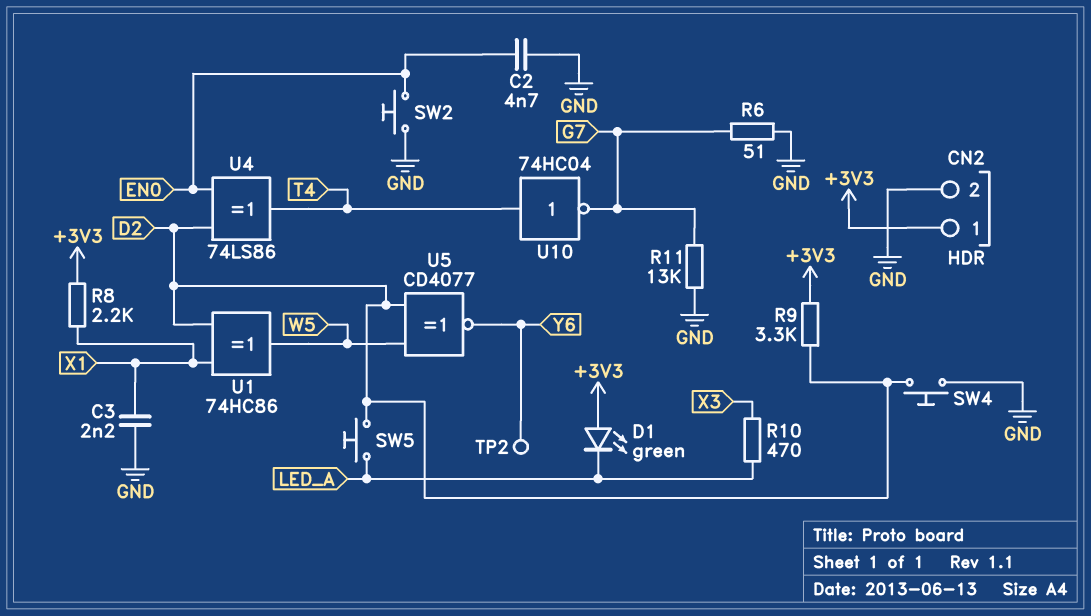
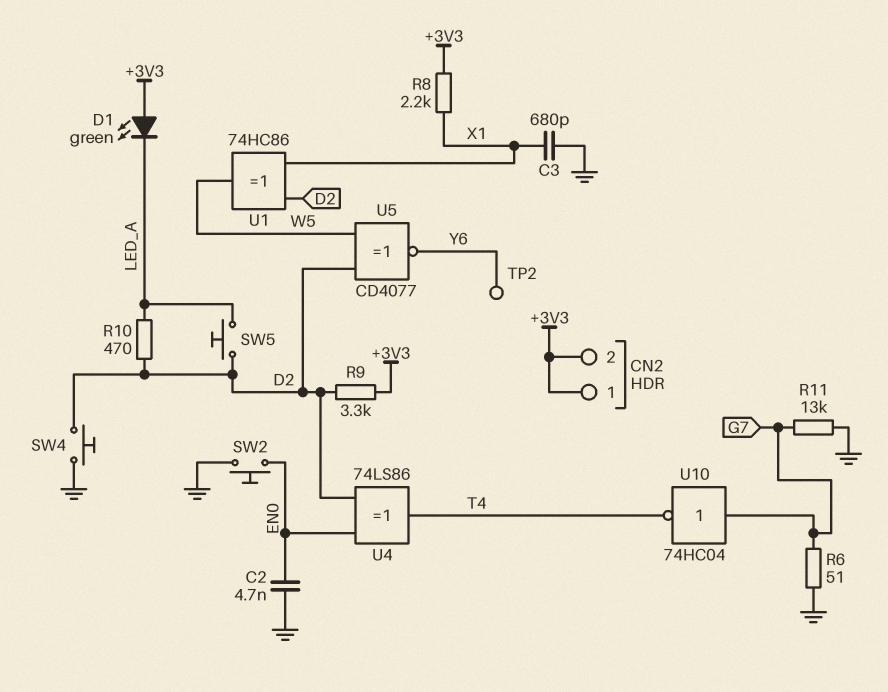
C3: 2.2nF (GND, X1) -> 680pF (GND, X1)
CN2 pin 2: GND -> +3V3
R10: 470 (LED_A, X3) -> 470 (D2, LED_A)
U10: NOT 74HC04 (in T4, out G7) -> NOT 74HC04 (in G7, out T4)

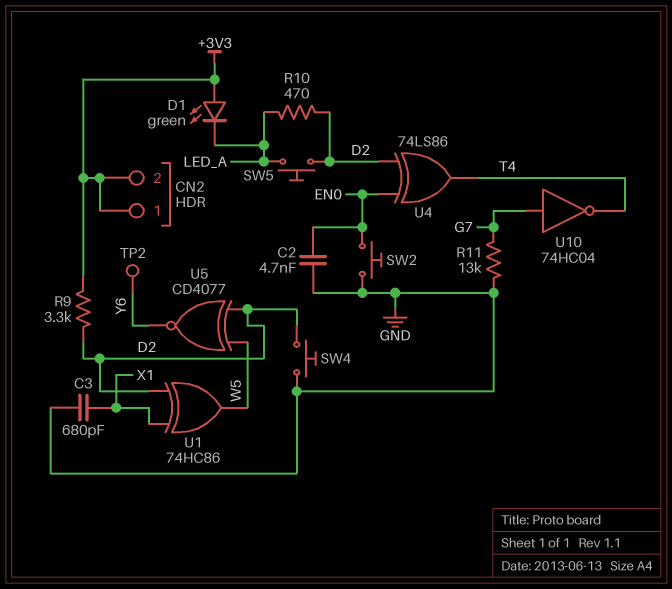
R6: 51 (G7, GND) -> none
R8: 2.2k (+3V3, X1) -> none

